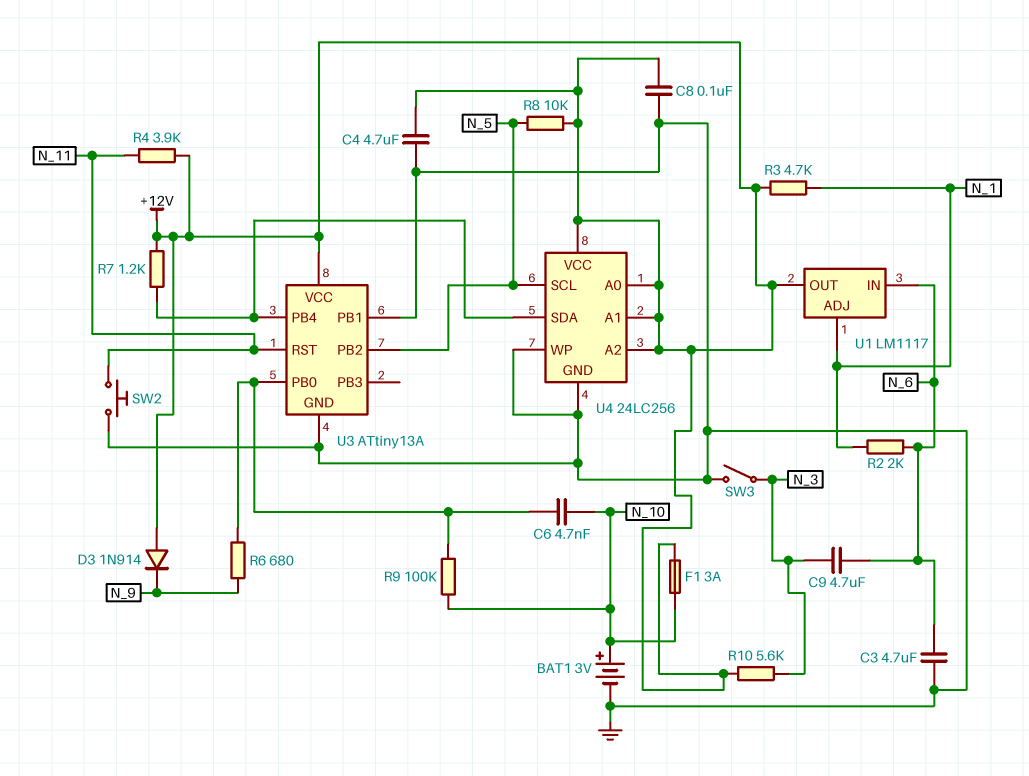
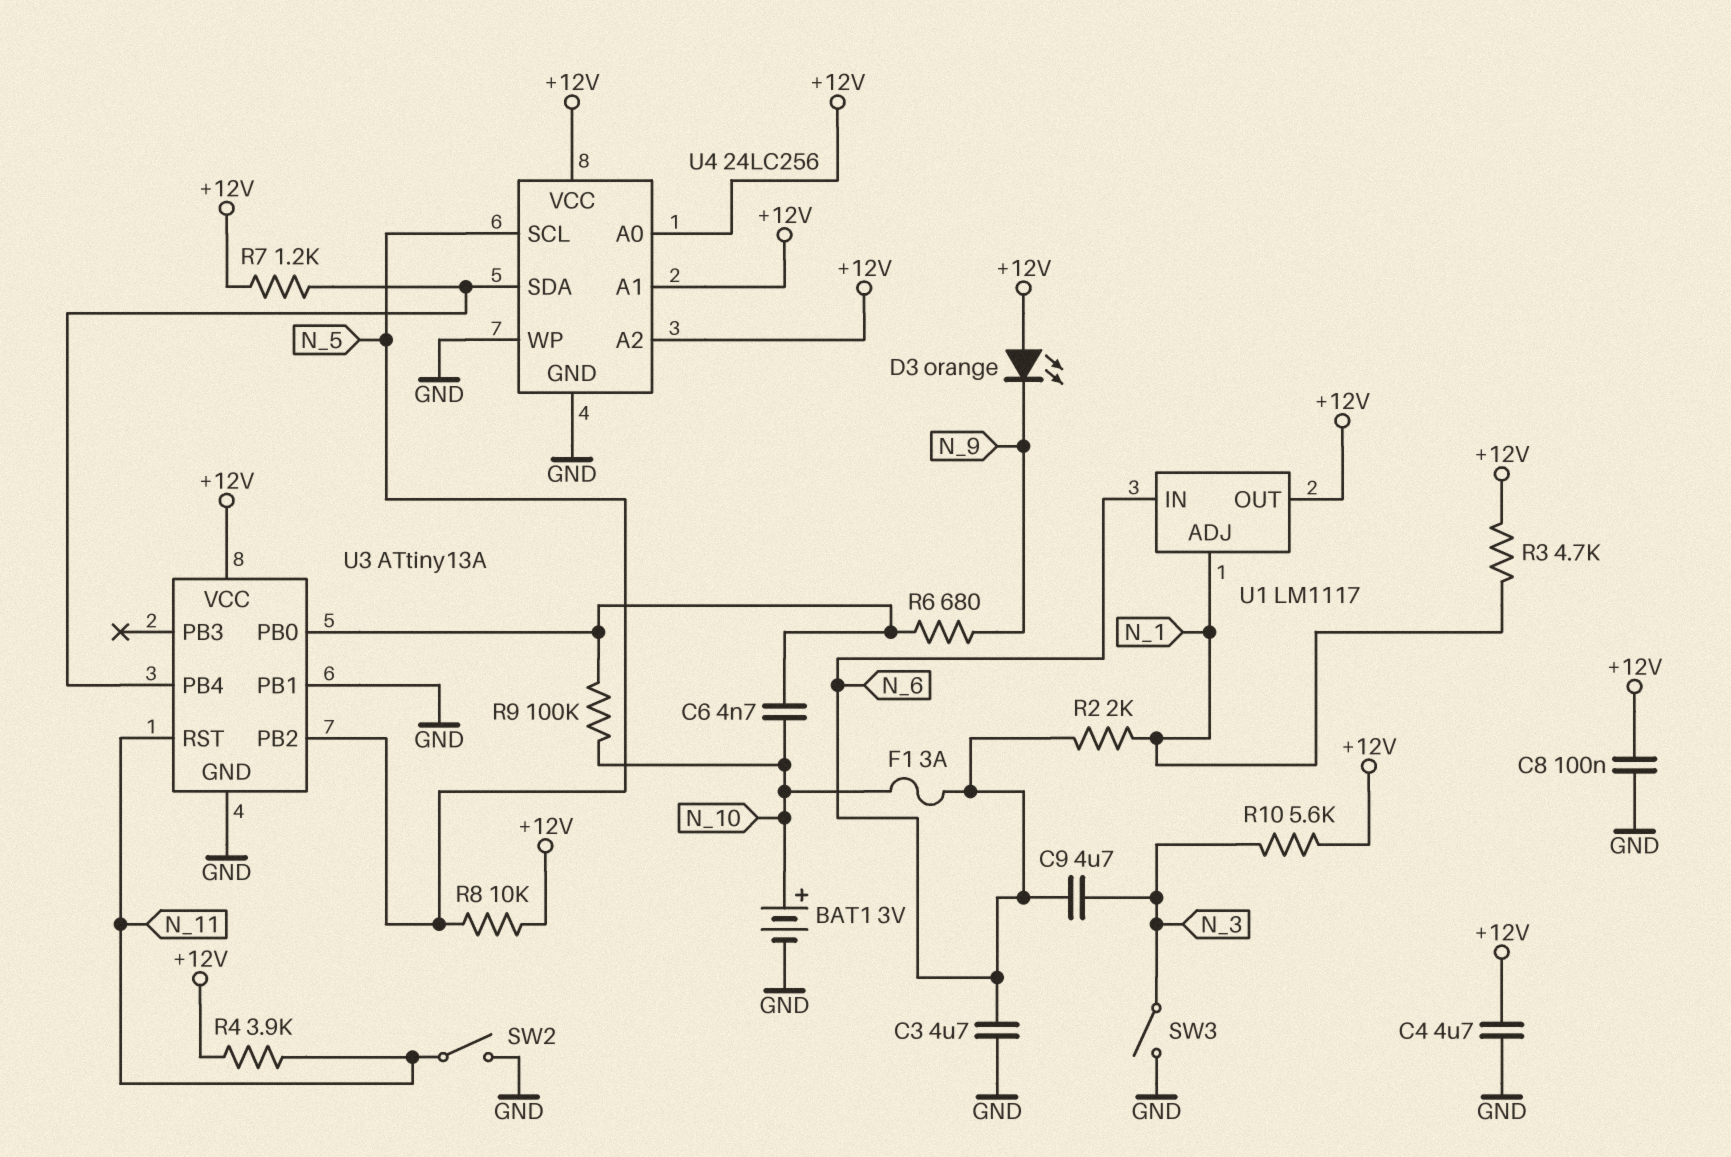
D3: diode 1N914 (A +12V, K N_9) -> LED orange (A +12V, K N_9)
F1: 3A (+12V, N_10) -> 3A (N_6, N_10)
SW2: button (GND, N_11) -> switch (GND, N_11)

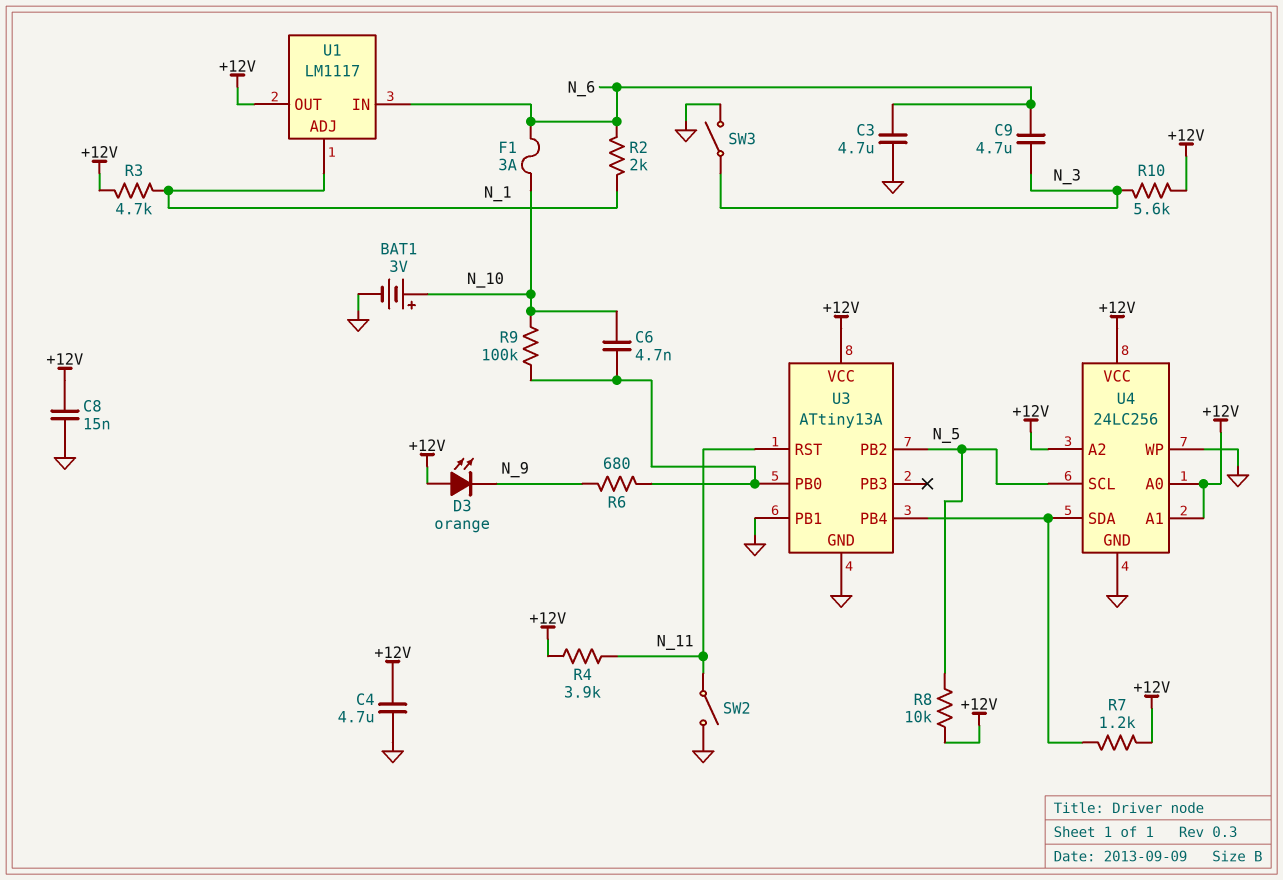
C8: 100nF (+12V, GND) -> 15nF (+12V, GND)

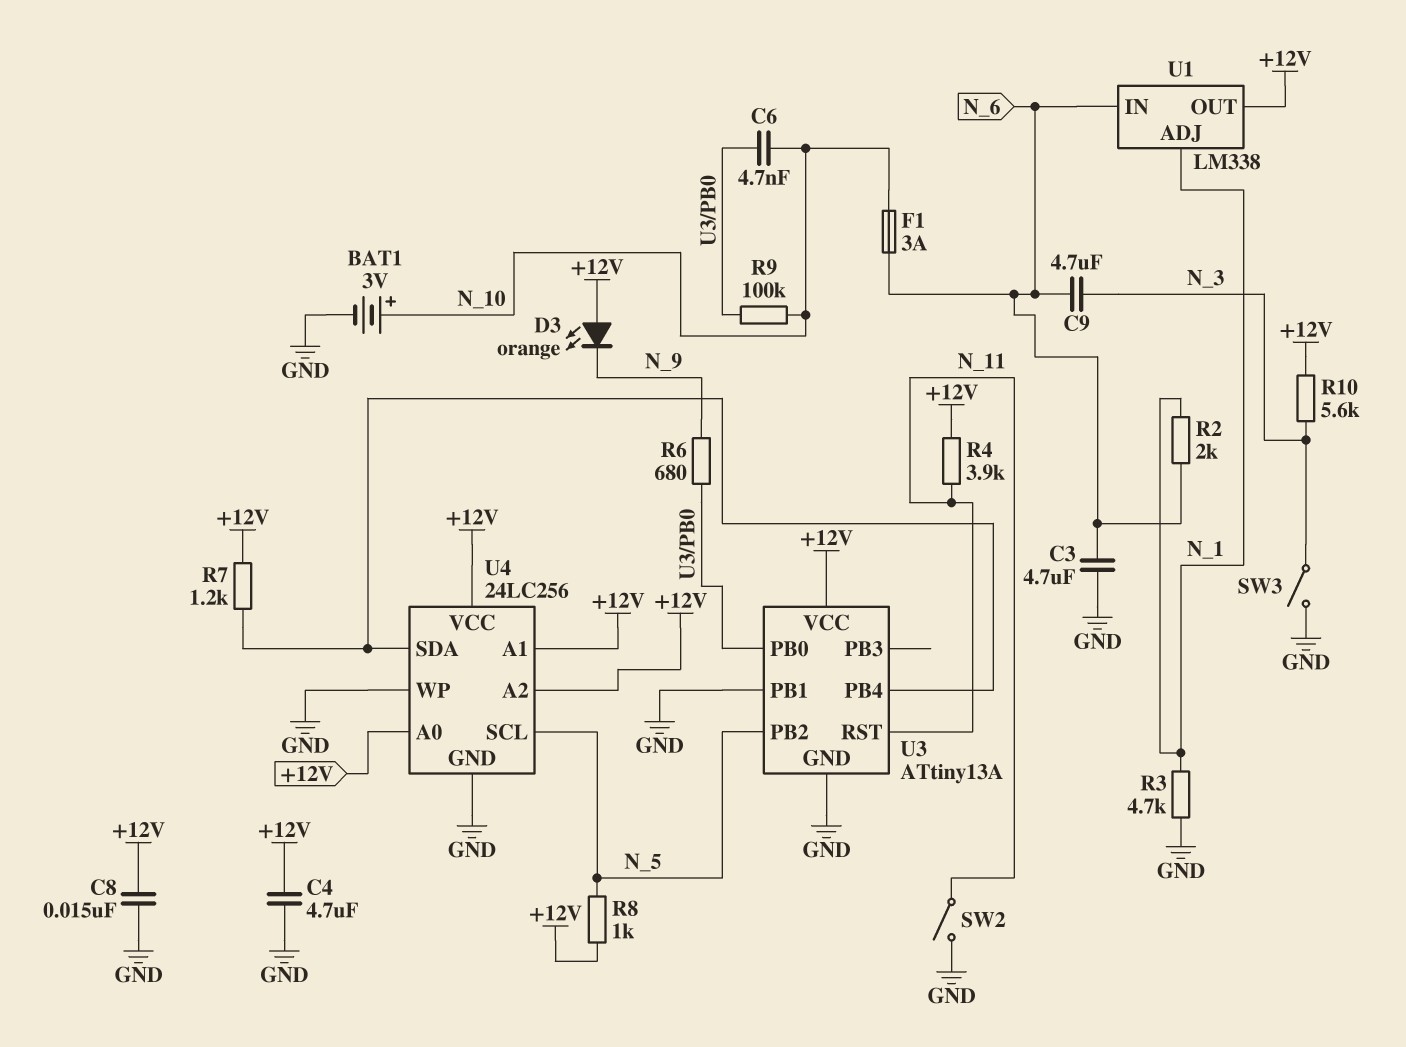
R3: 4.7k (+12V, N_1) -> 4.7k (GND, N_1)
R8: 10k (+12V, N_5) -> 1k (+12V, N_5)
U1: LM1117 -> LM338

